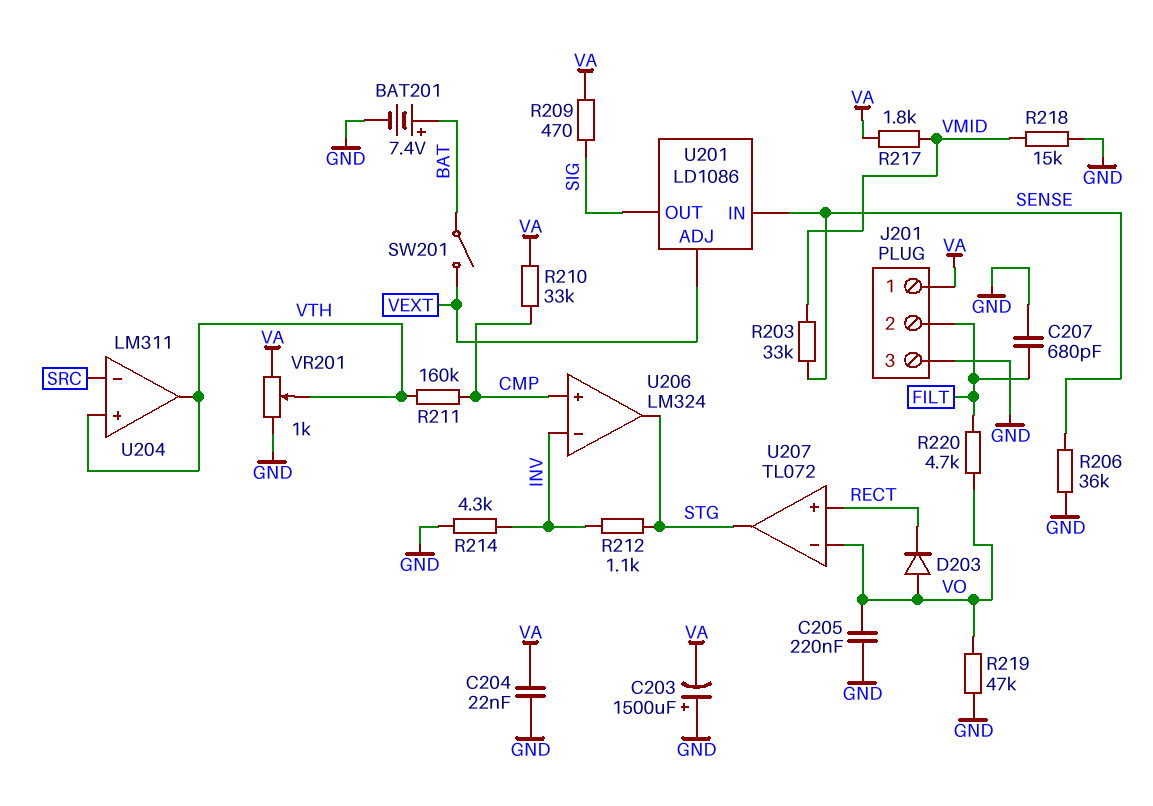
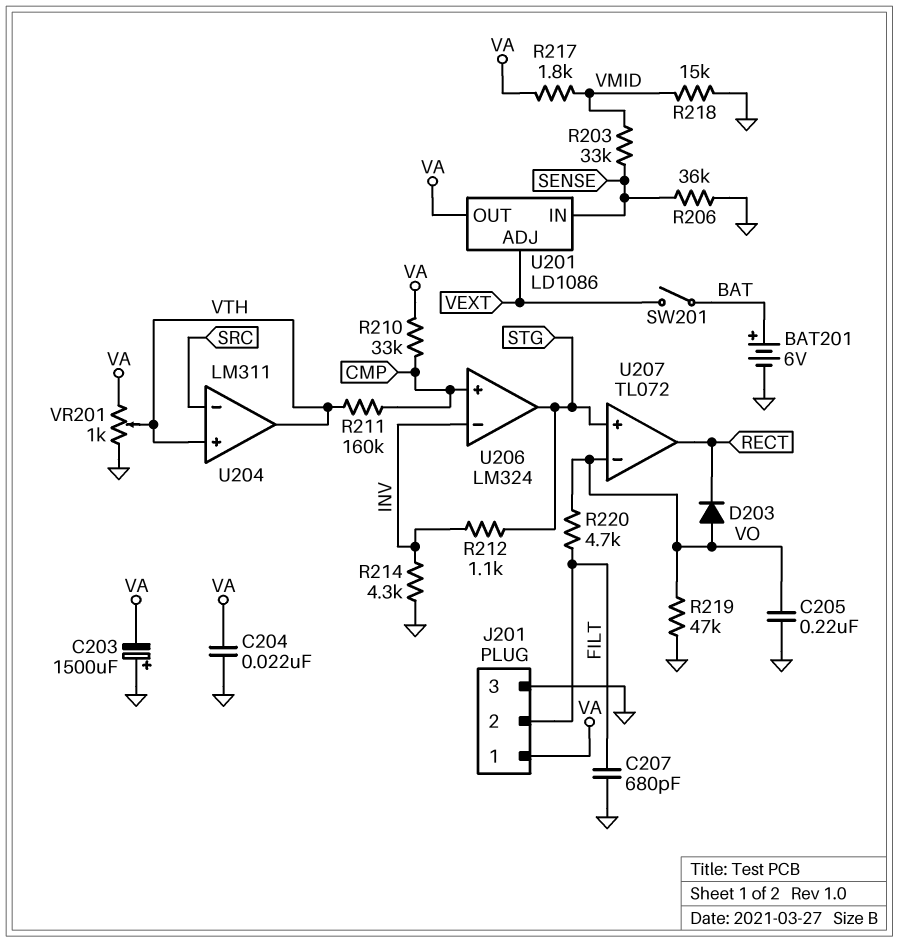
BAT201: 7.4V (plus BAT, minus GND) -> 6V (plus BAT, minus GND)
R209: 470 (SIG, VA) -> none
U201 pin OUT: SIG -> VA
U207 pin in+: RECT -> STG
U207 pin out: STG -> RECT

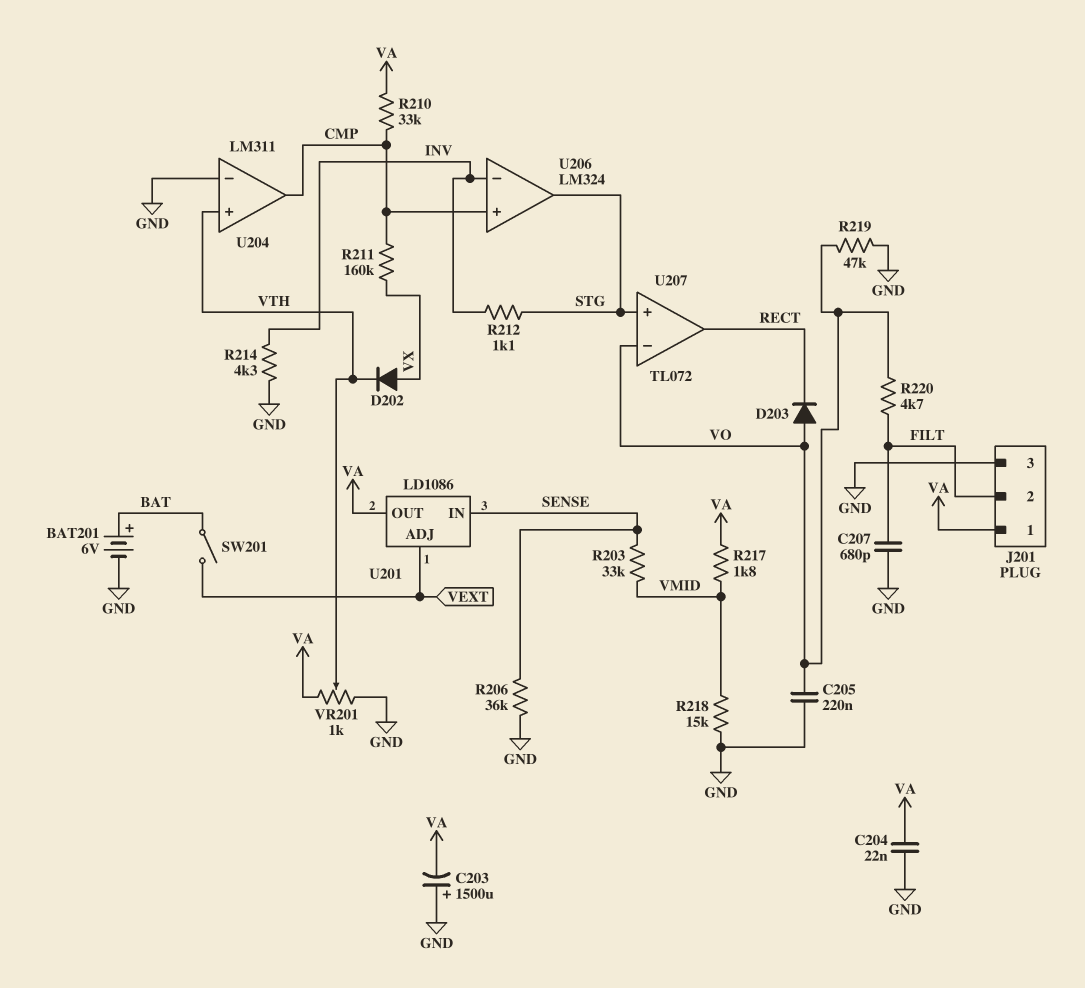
D202: none -> diode (A VX, K VTH)
R211: 160k (CMP, VTH) -> 160k (CMP, VX)
U204 pin in-: SRC -> GND
U204 pin out: VTH -> CMP

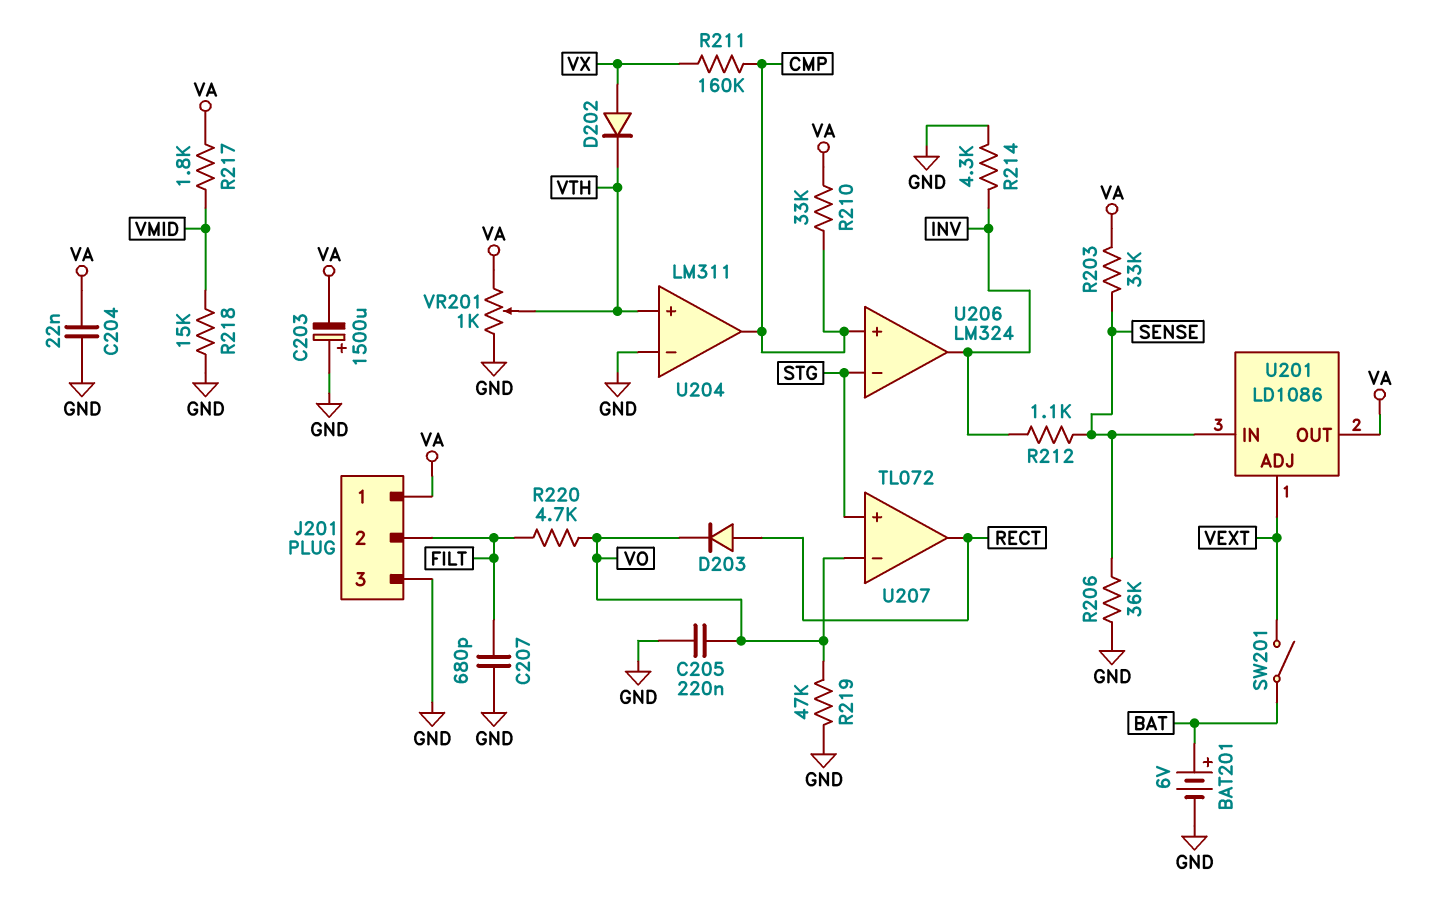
D203: diode (A VO, K RECT) -> diode (A RECT, K VO)
R203: 33k (SENSE, VMID) -> 33k (SENSE, VA)
R212: 1.1k (INV, STG) -> 1.1k (INV, SENSE)
U206 pin in-: INV -> STG
U206 pin out: STG -> INV

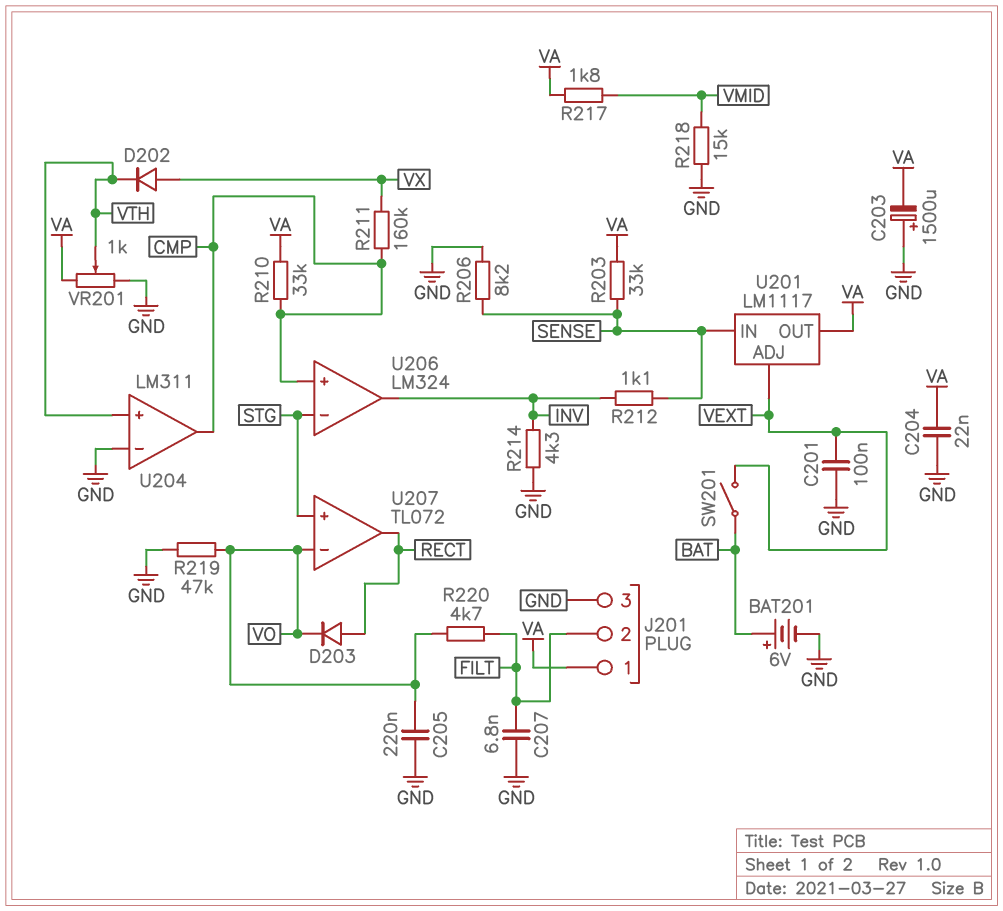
C201: none -> 100nF (GND, VEXT)
C207: 680pF (FILT, GND) -> 6.8nF (FILT, GND)
R206: 36k (GND, SENSE) -> 8.2k (GND, SENSE)
U201: LD1086 -> LM1117

